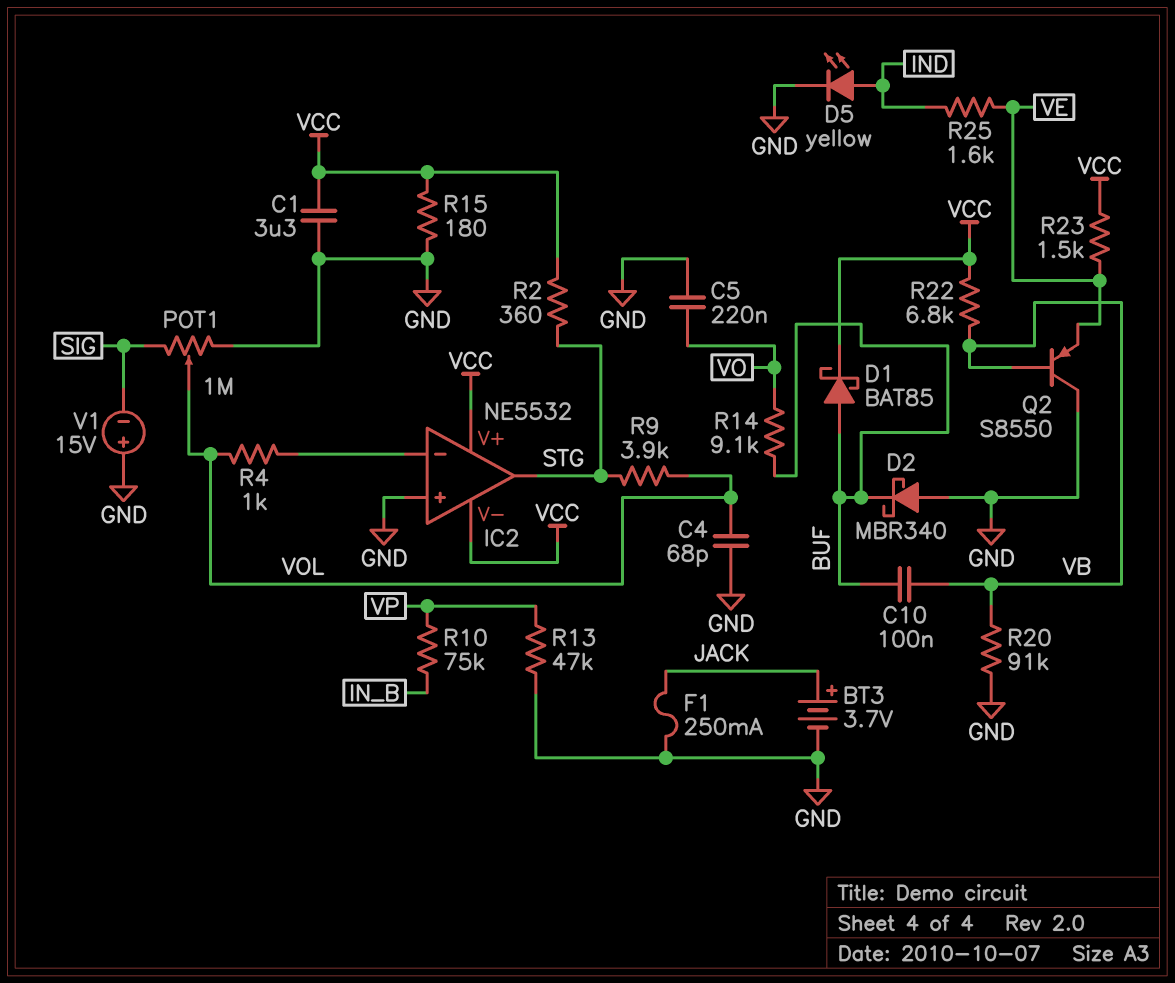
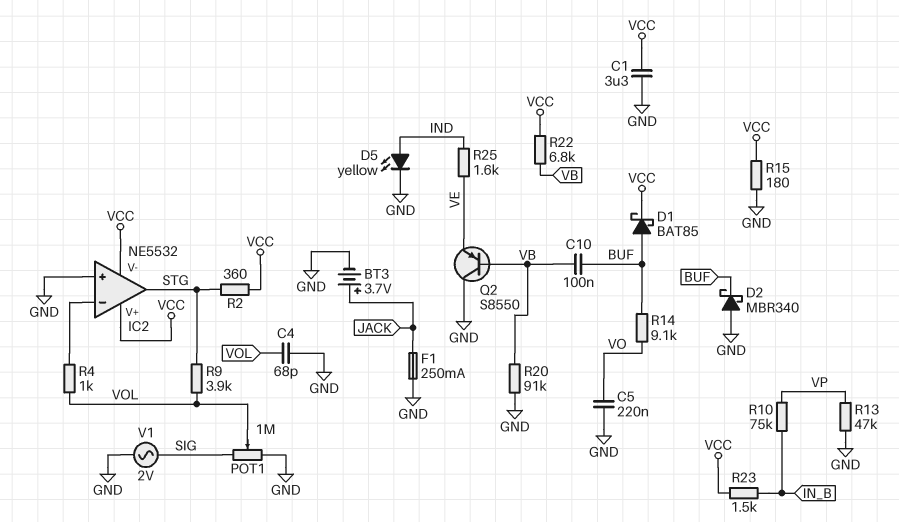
R23: 1.5k (VCC, VE) -> 1.5k (IN_B, VCC)
V1: 15V (plus GND, minus SIG) -> AC 2V (GND, SIG)

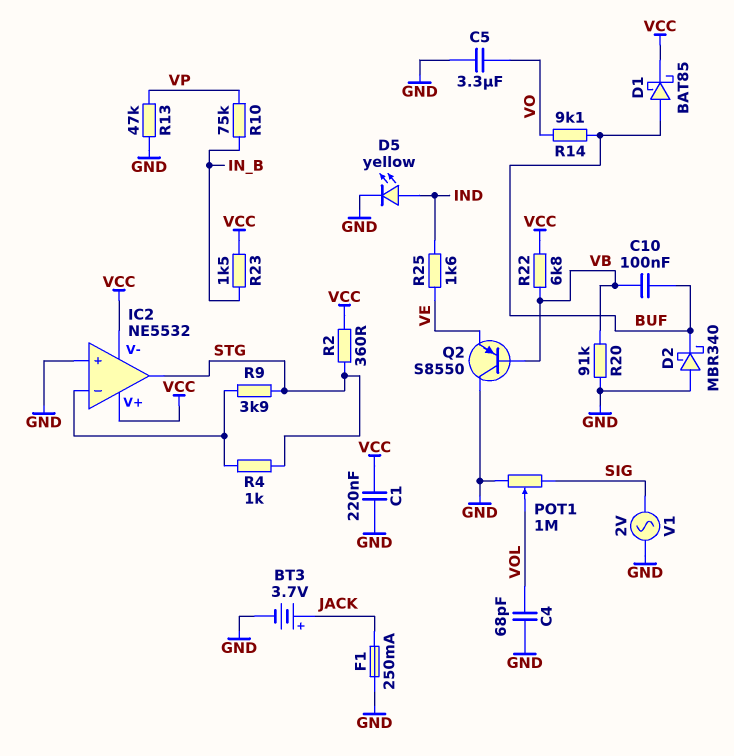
C1: 3.3uF (GND, VCC) -> 220nF (GND, VCC)
C5: 220nF (GND, VO) -> 3.3uF (GND, VO)
R4: 1k (IC2/in-, VOL) -> 1k (IC2/in-, STG)
R9: 3.9k (STG, VOL) -> 3.9k (IC2/in-, STG)
R15: 180 (GND, VCC) -> none

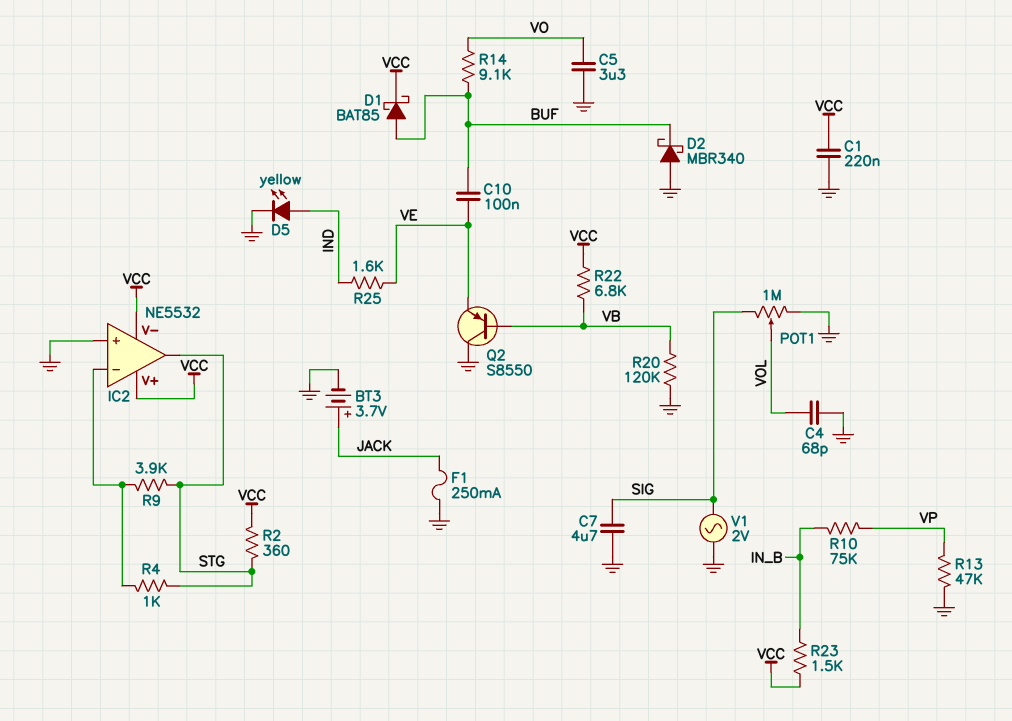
C7: none -> 4.7uF (GND, SIG)
C10: 100nF (BUF, VB) -> 100nF (BUF, VE)
R20: 91k (GND, VB) -> 120k (GND, VB)

